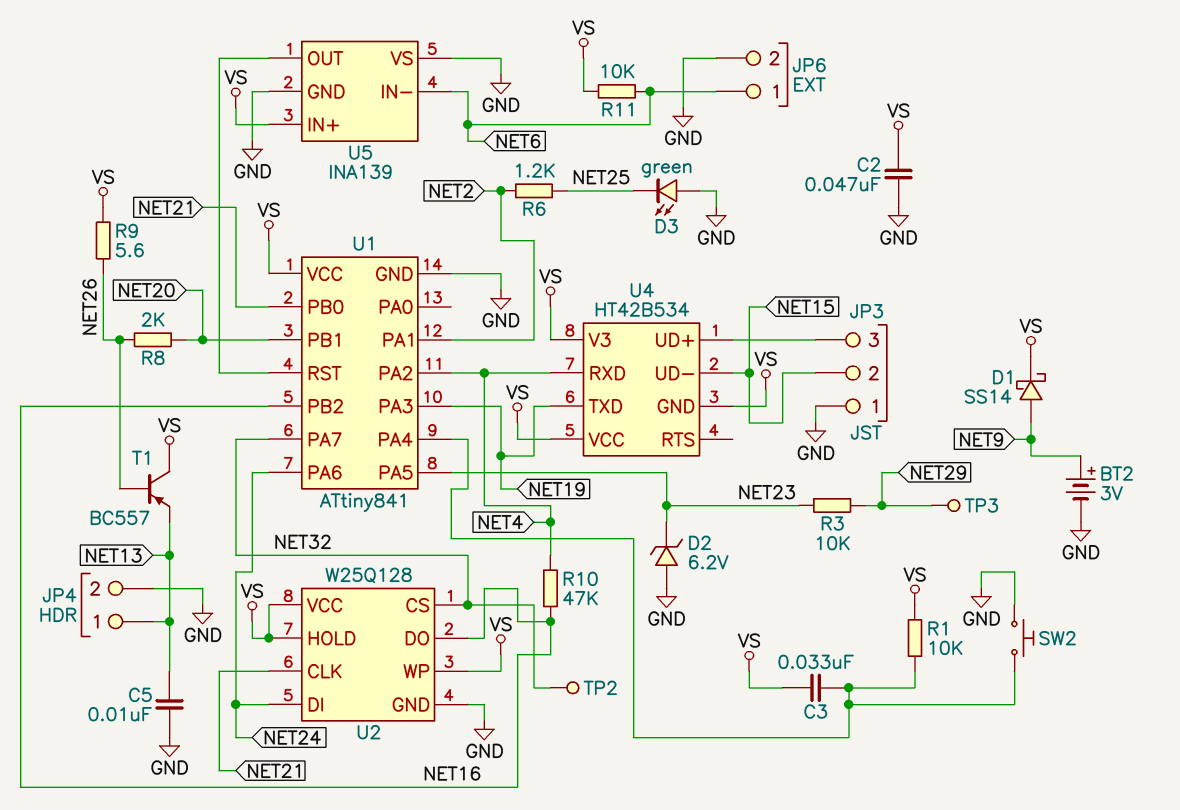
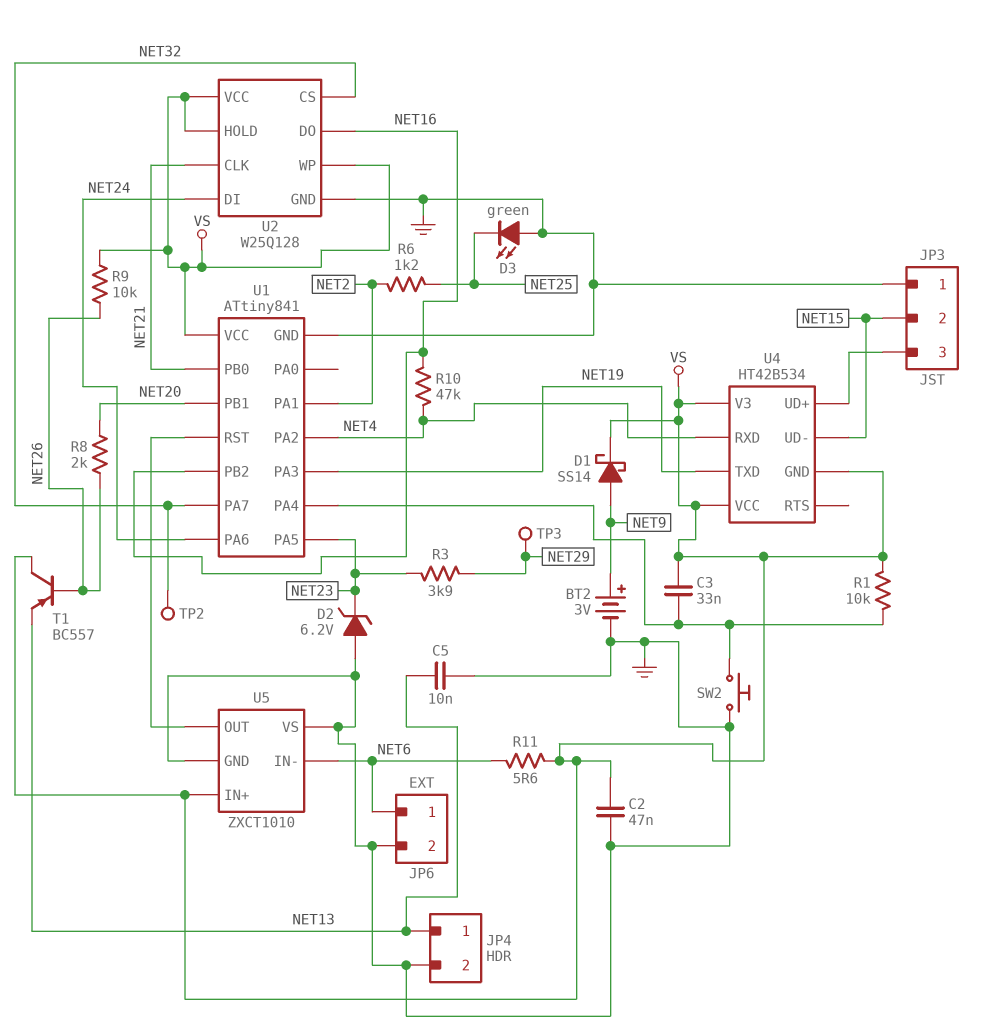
R3: 10k (NET23, NET29) -> 3.9k (NET23, NET29)
R9: 5.6 (NET26, VS) -> 10k (NET26, VS)
R11: 10k (NET6, VS) -> 5.6 (NET6, VS)
U5: INA139 -> ZXCT1010

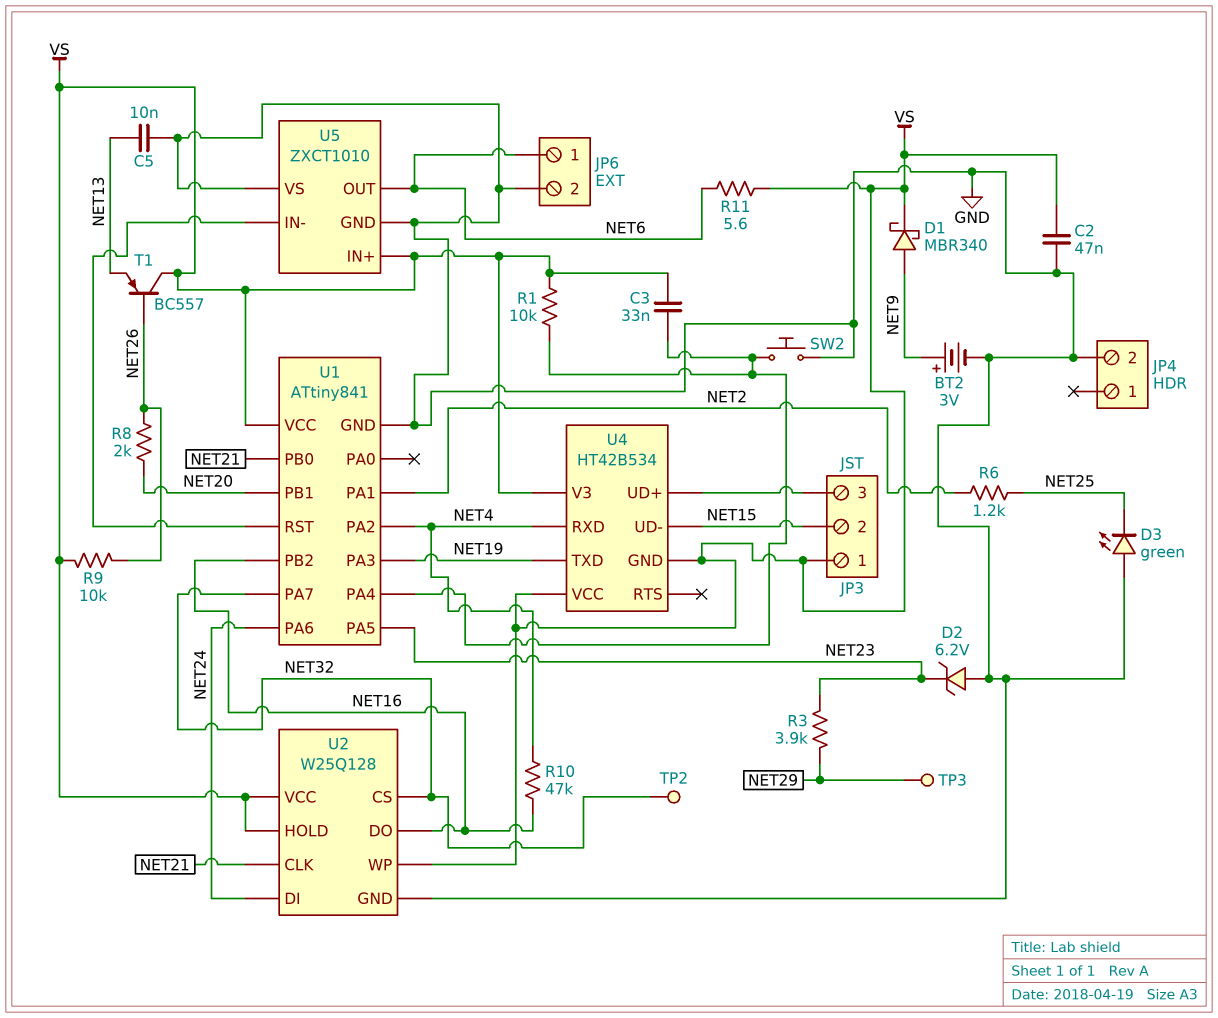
D1: schottky SS14 (A NET9, K VS) -> schottky MBR340 (A NET9, K VS)
JP3 pin 1: GND -> VS
JP4 pin 1: NET13 -> none
U5 pin IN-: NET6 -> U1/RST
U5 pin OUT: U1/RST -> NET6

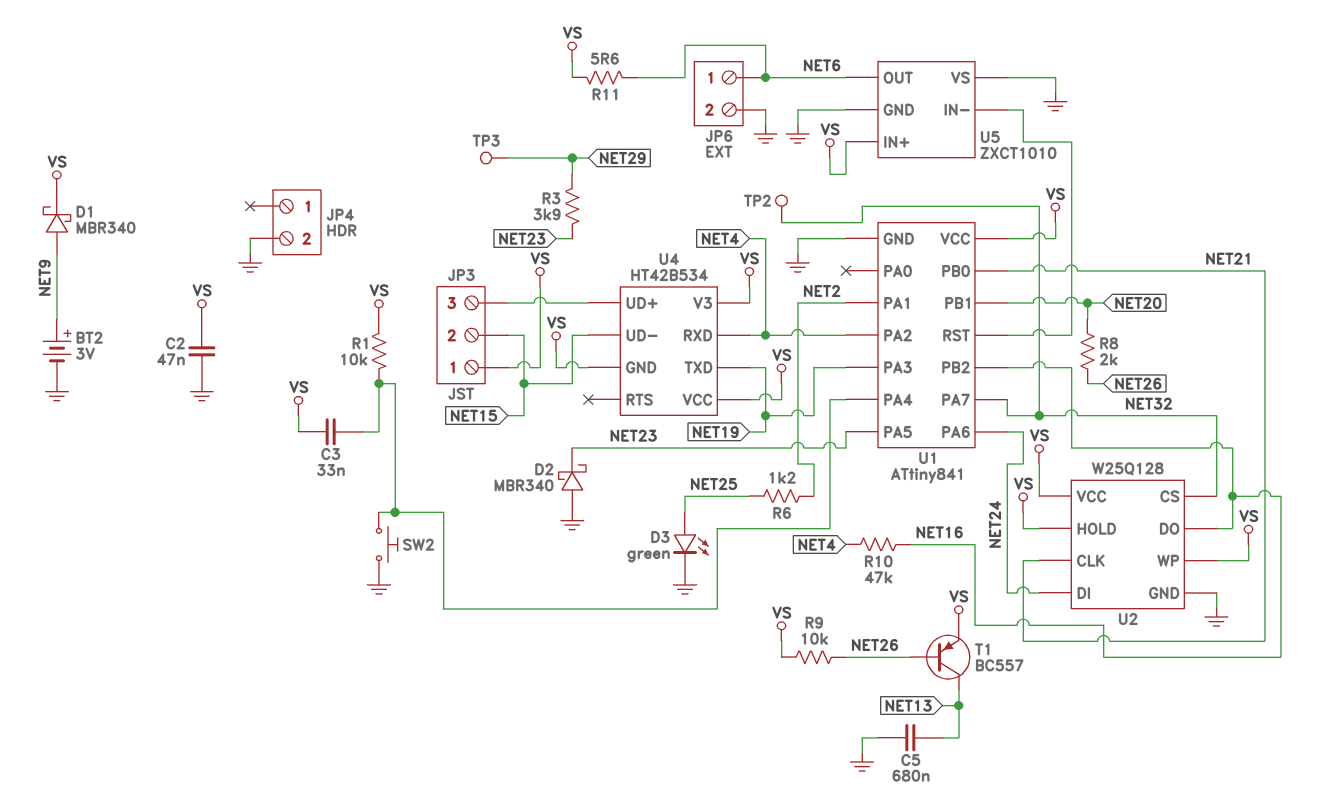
C5: 10nF (GND, NET13) -> 680nF (GND, NET13)
D2: zener 6.2V (A GND, K NET23) -> schottky MBR340 (A GND, K NET23)
D3: LED green (A GND, K NET25) -> LED green (A NET25, K GND)
T1: PNP BC557 (B NET26, C VS, E NET13) -> PNP BC557 (B NET26, C NET13, E VS)

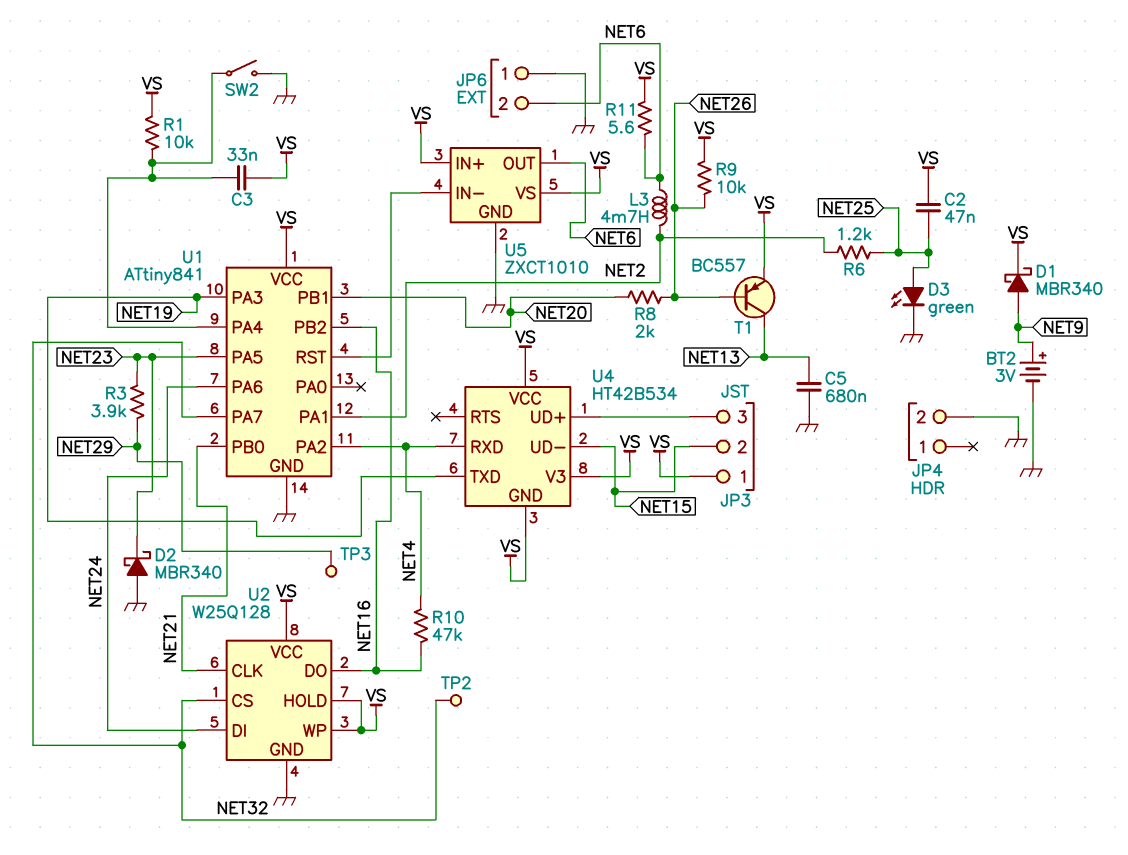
C2: 47nF (GND, VS) -> 47nF (NET25, VS)
JP6 pin 1: NET6 -> GND
JP6 pin 2: GND -> NET6
L3: none -> 4.7mH (NET2, NET6)
SW2: button (GND, U1/PA4) -> switch (GND, U1/PA4)
U5 pin VS: GND -> VS

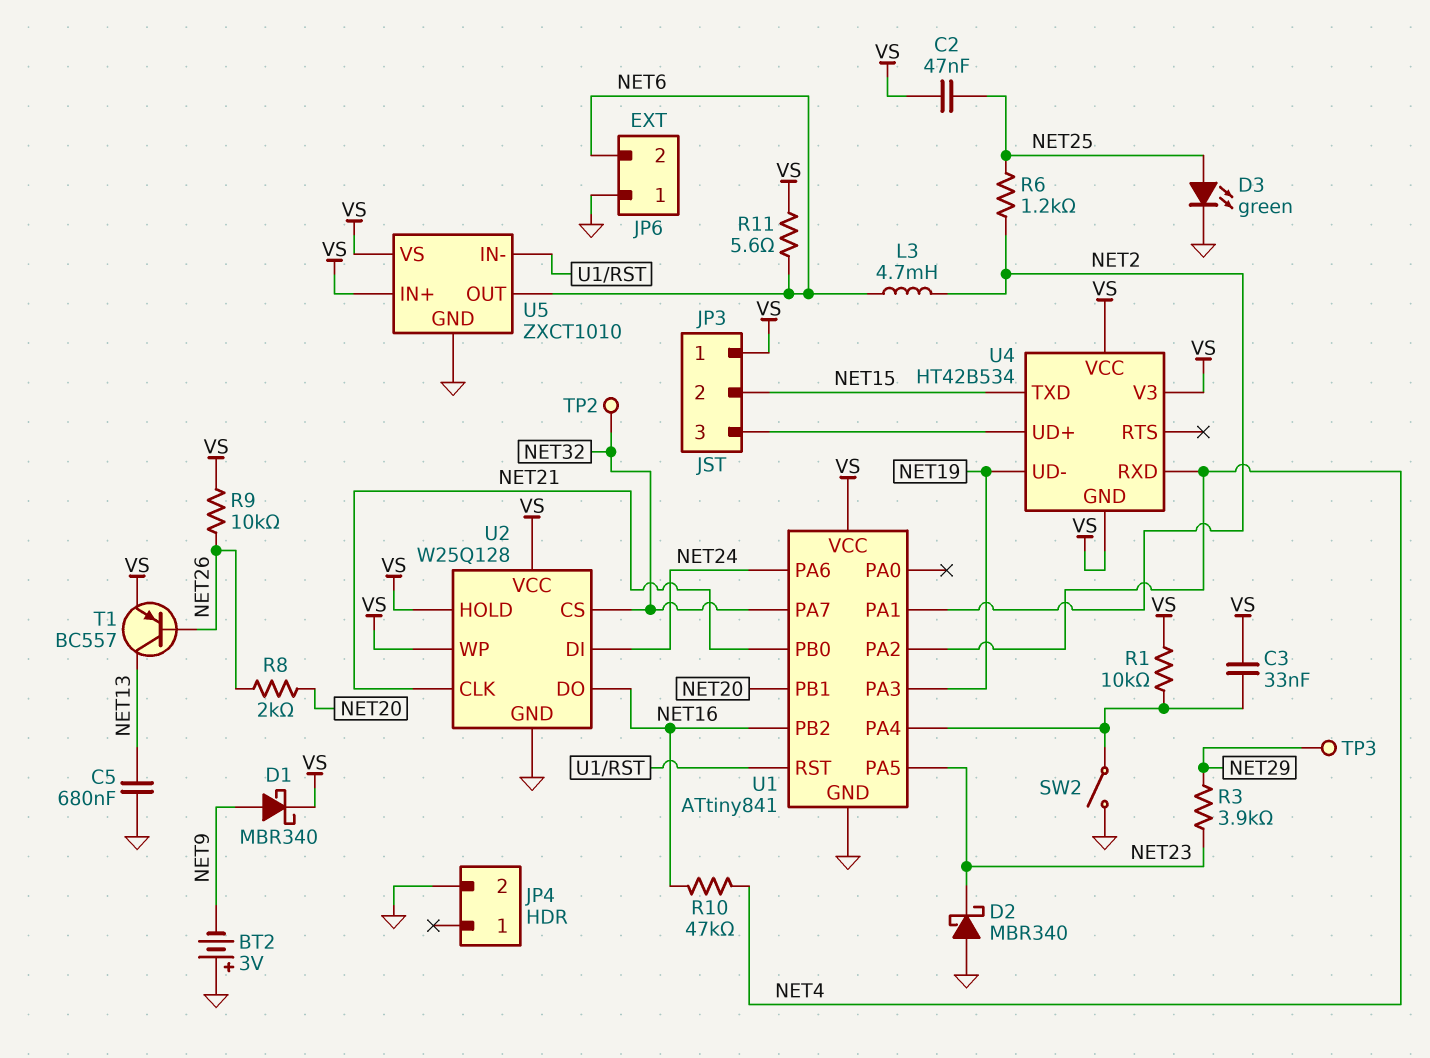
BT2: 3V (plus NET9, minus GND) -> 3V (plus GND, minus NET9)
U4 pin TXD: NET19 -> NET15
U4 pin UD-: NET15 -> NET19

